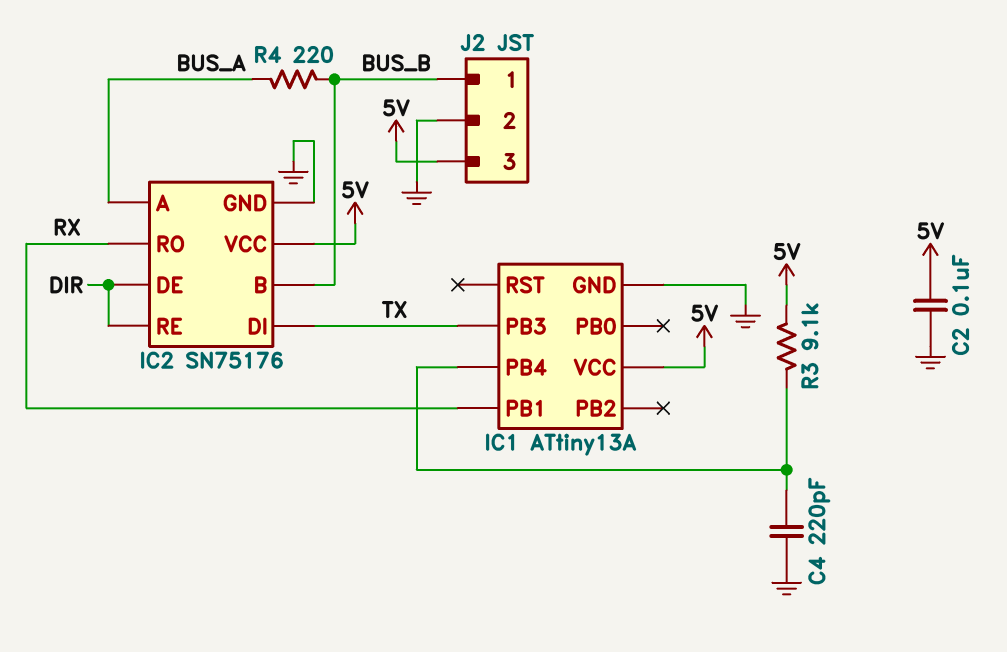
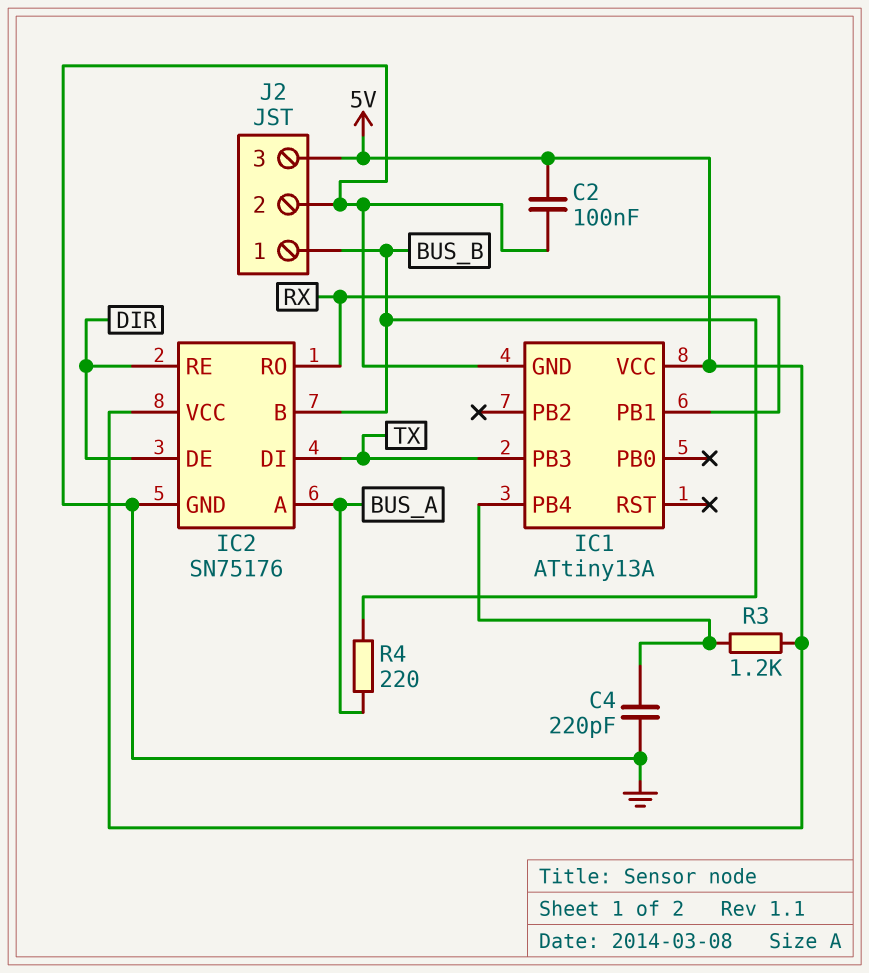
R3: 9.1k (5V, IC1/PB4) -> 1.2k (5V, IC1/PB4)

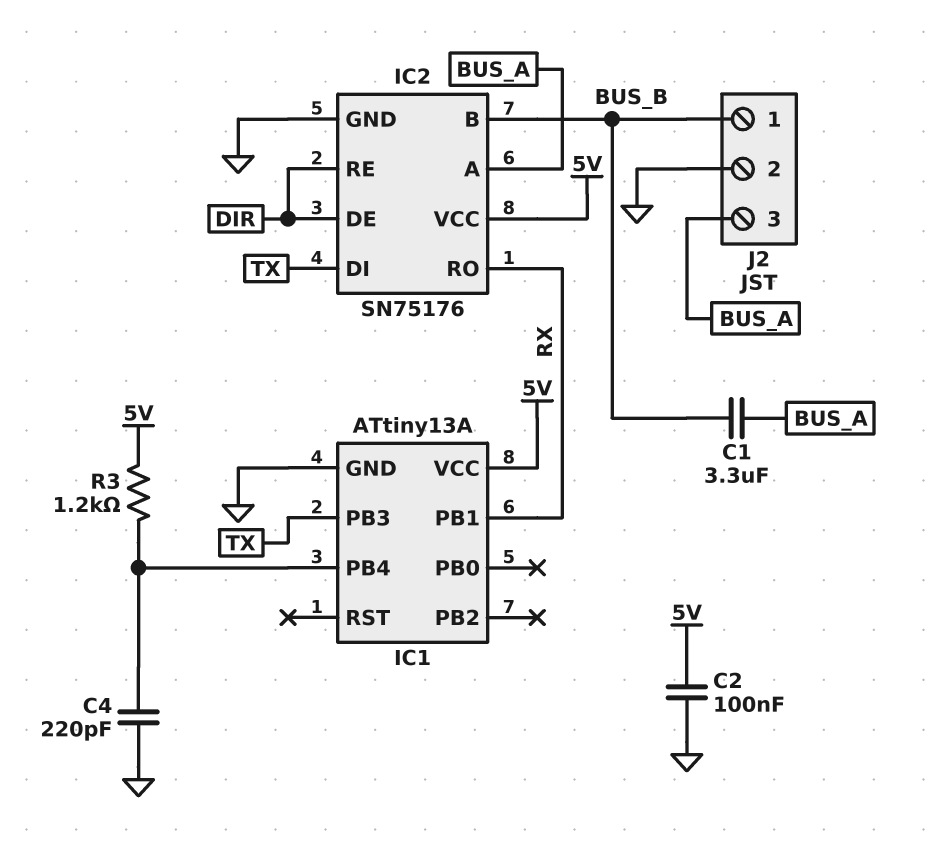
C1: none -> 3.3uF (BUS_A, BUS_B)
J2 pin 3: 5V -> BUS_A
R4: 220 (BUS_A, BUS_B) -> none

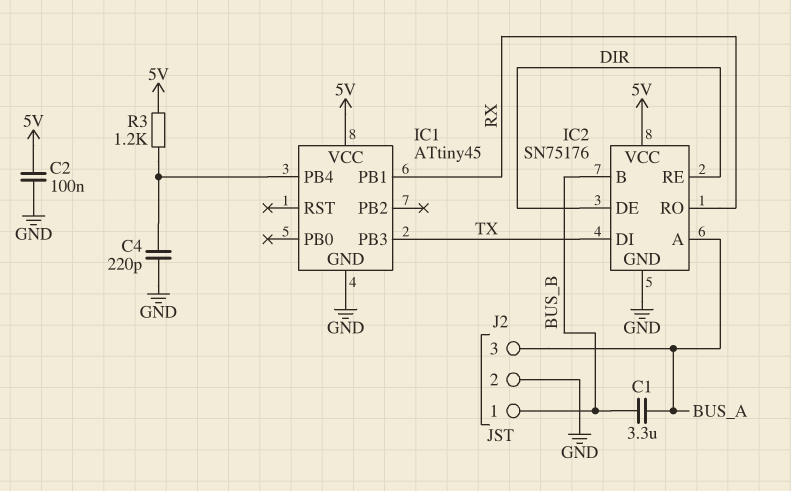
IC1: ATtiny13A -> ATtiny45

